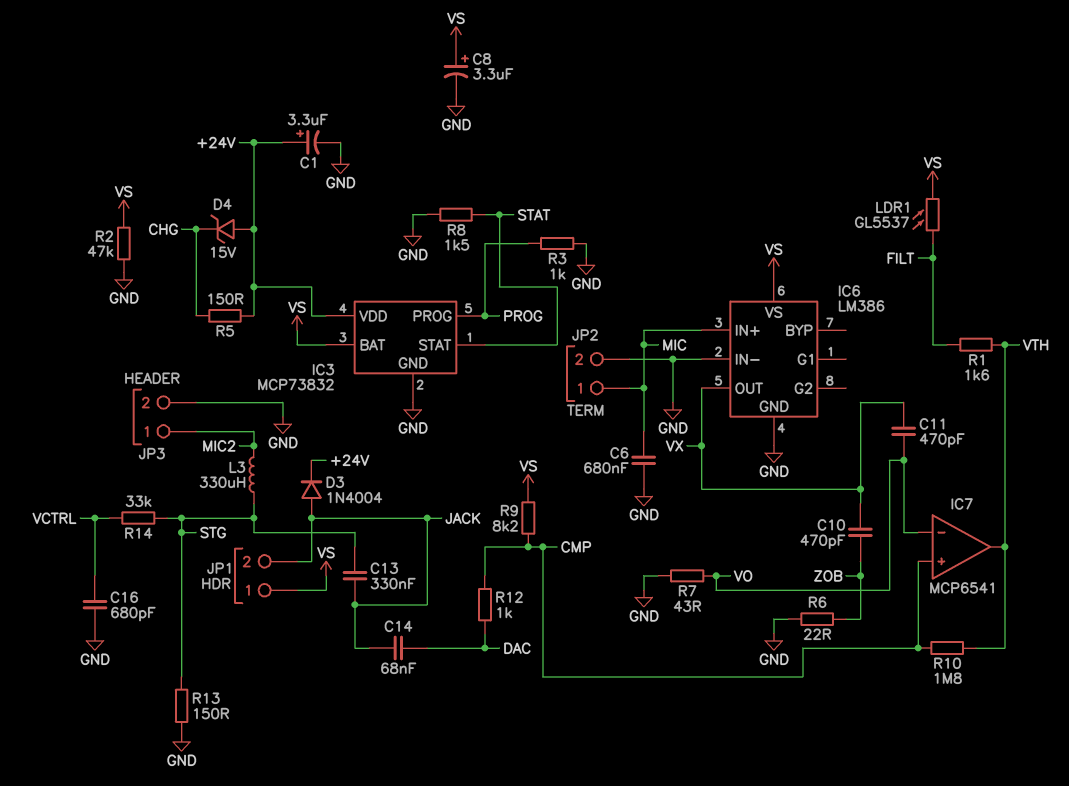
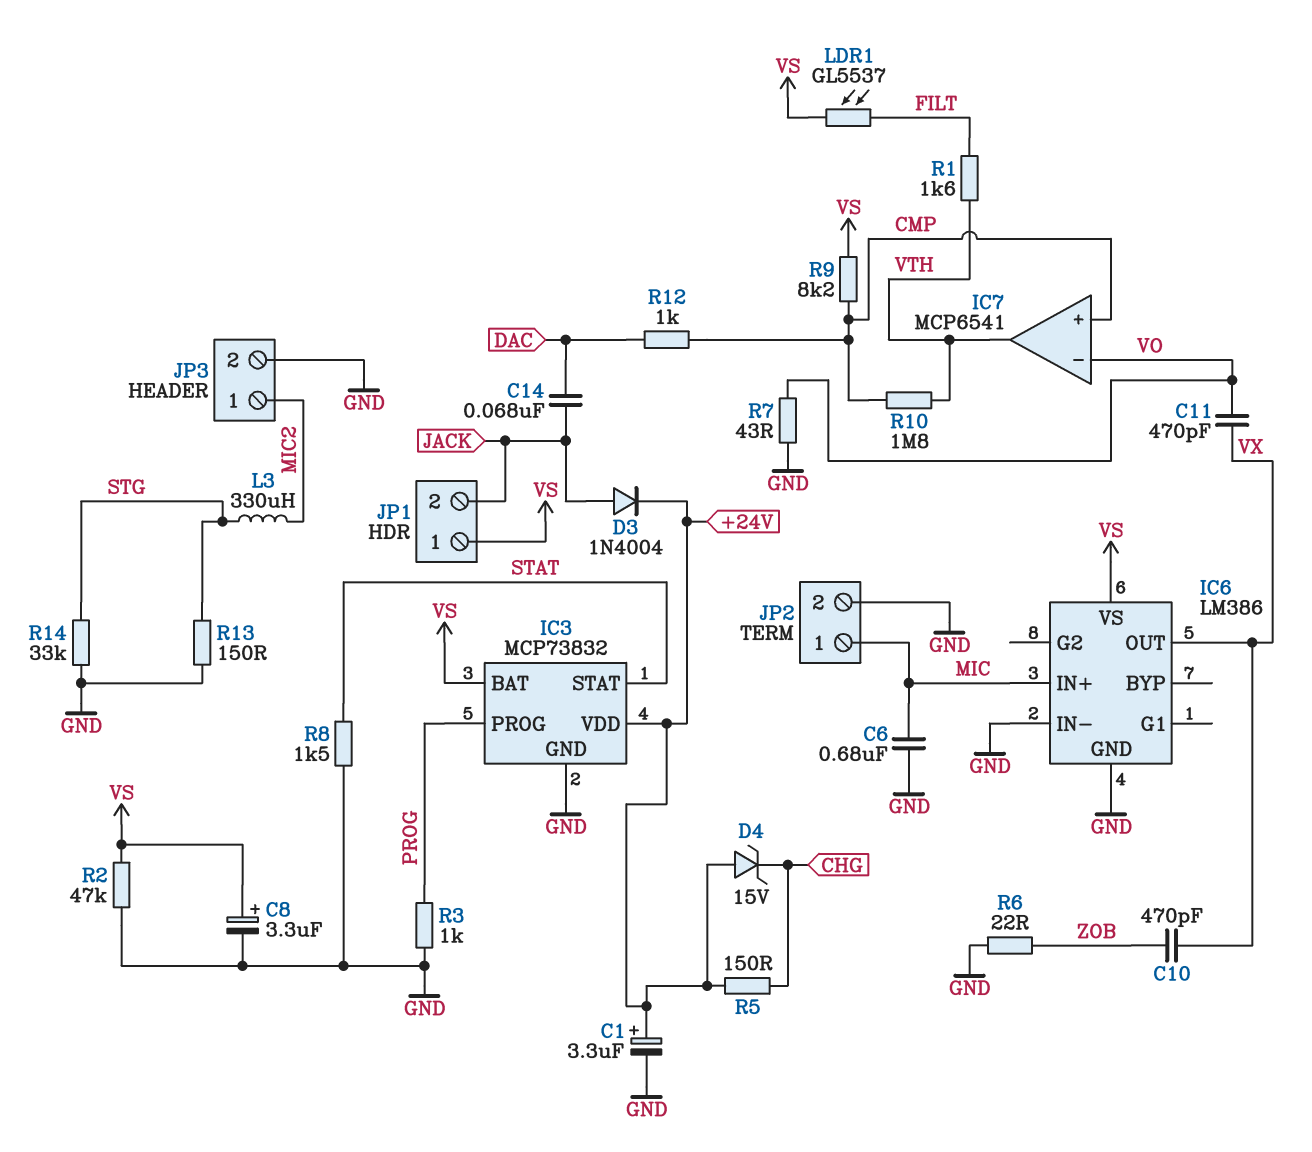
C13: 330nF (JACK, STG) -> none
C16: 680pF (GND, VCTRL) -> none
R14: 33k (STG, VCTRL) -> 33k (GND, STG)

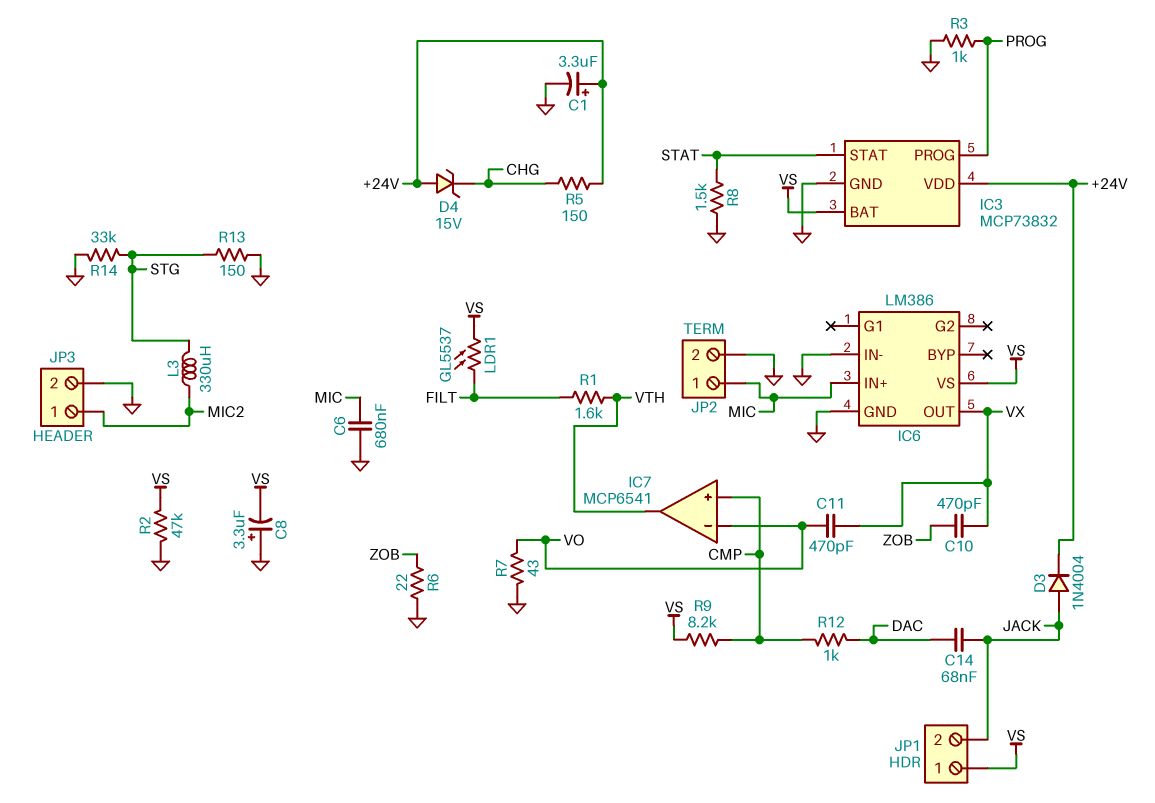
C8: 3.3uF (plus VS, minus GND) -> 3.3uF (plus GND, minus VS)
R10: 1.8M (CMP, VTH) -> none

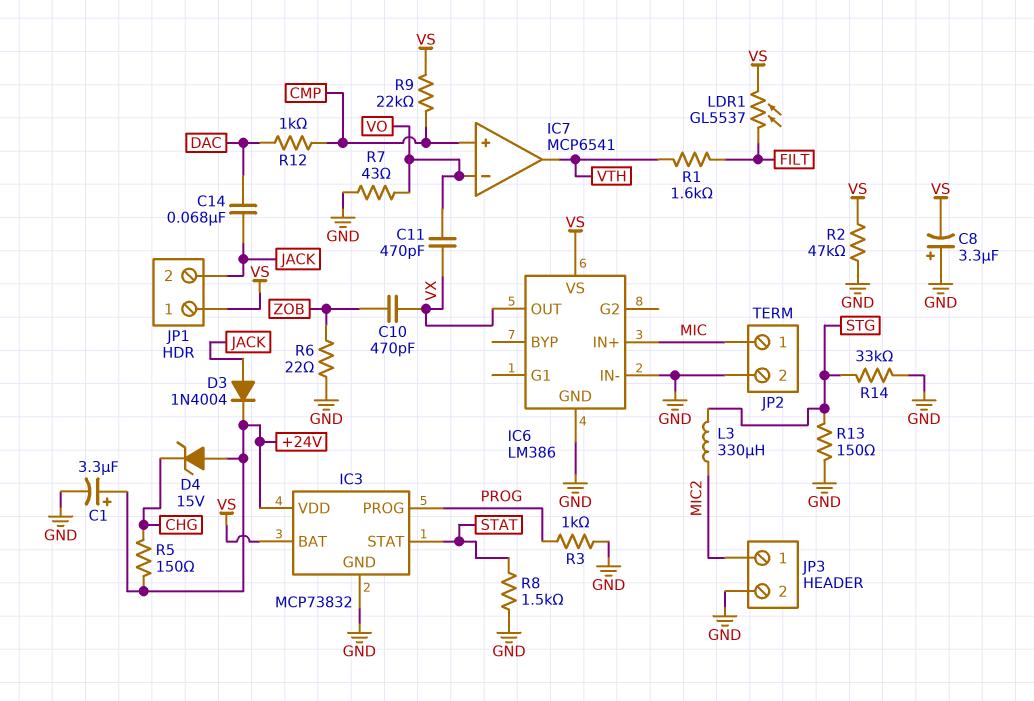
C6: 680nF (GND, MIC) -> none
R9: 8.2k (CMP, VS) -> 22k (CMP, VS)

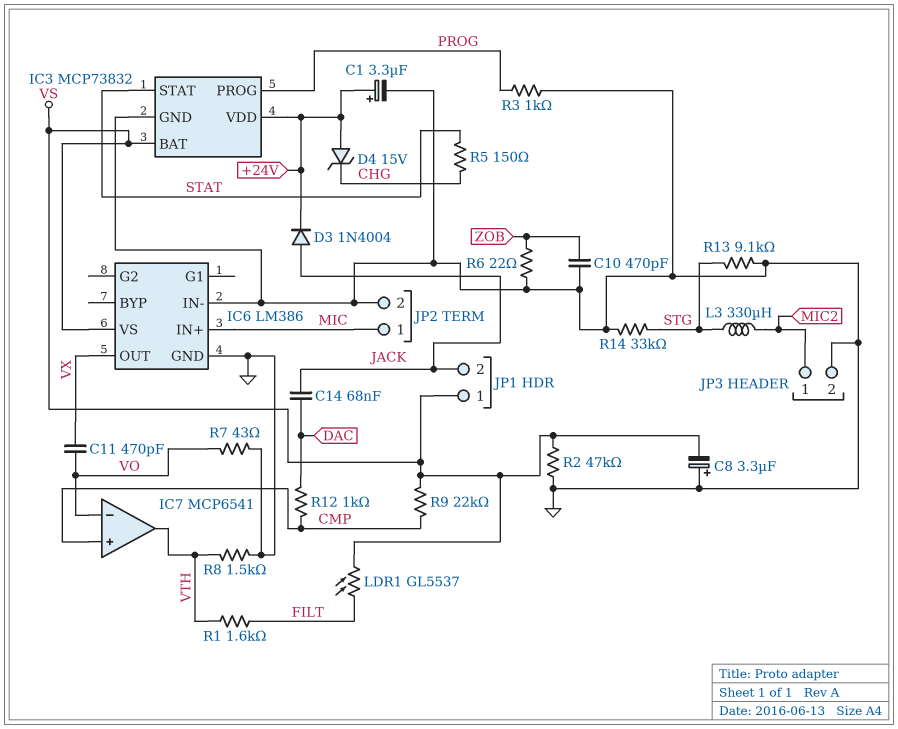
C10: 470pF (VX, ZOB) -> 470pF (GND, ZOB)
R5: 150 (+24V, CHG) -> 150 (CHG, STAT)
R8: 1.5k (GND, STAT) -> 1.5k (GND, VTH)
R13: 150 (GND, STG) -> 9.1k (GND, STG)

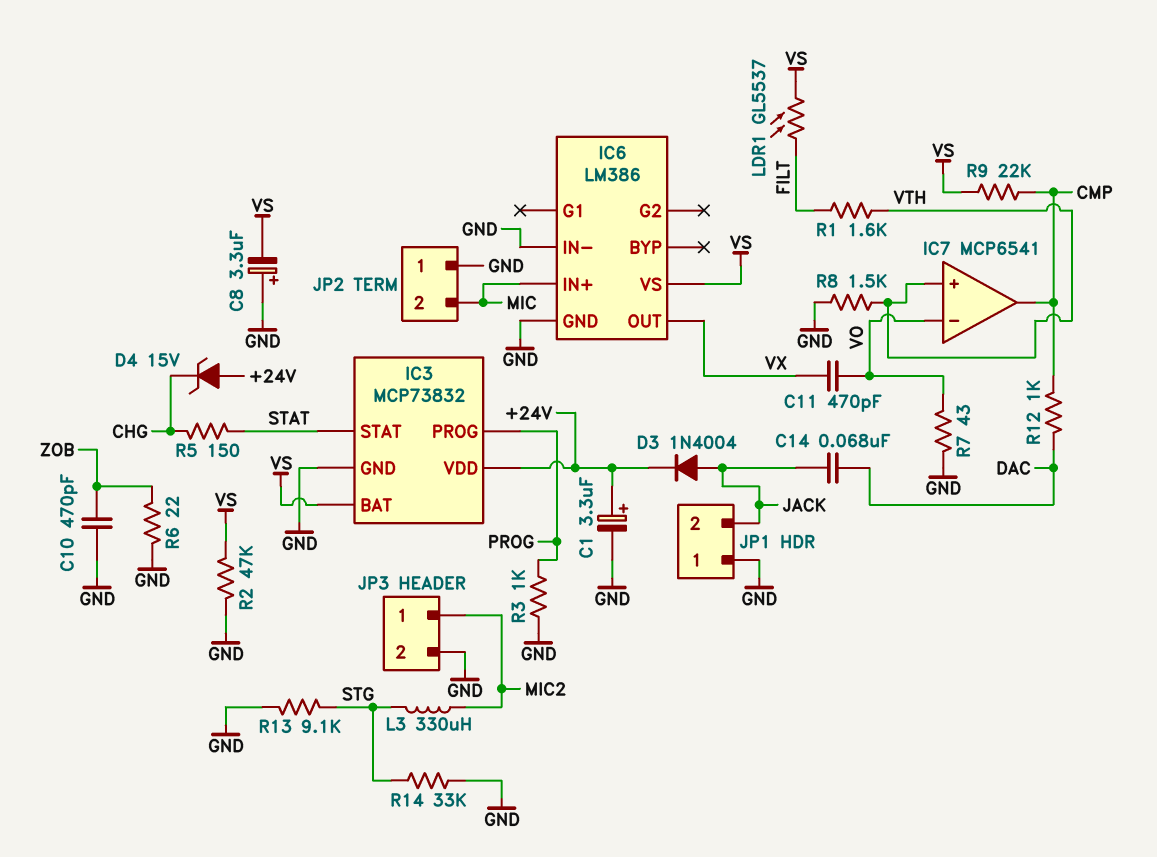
IC7 pin in+: CMP -> VTH
IC7 pin out: VTH -> CMP
JP1 pin 1: VS -> GND
JP2 pin 1: MIC -> GND
JP2 pin 2: GND -> MIC

